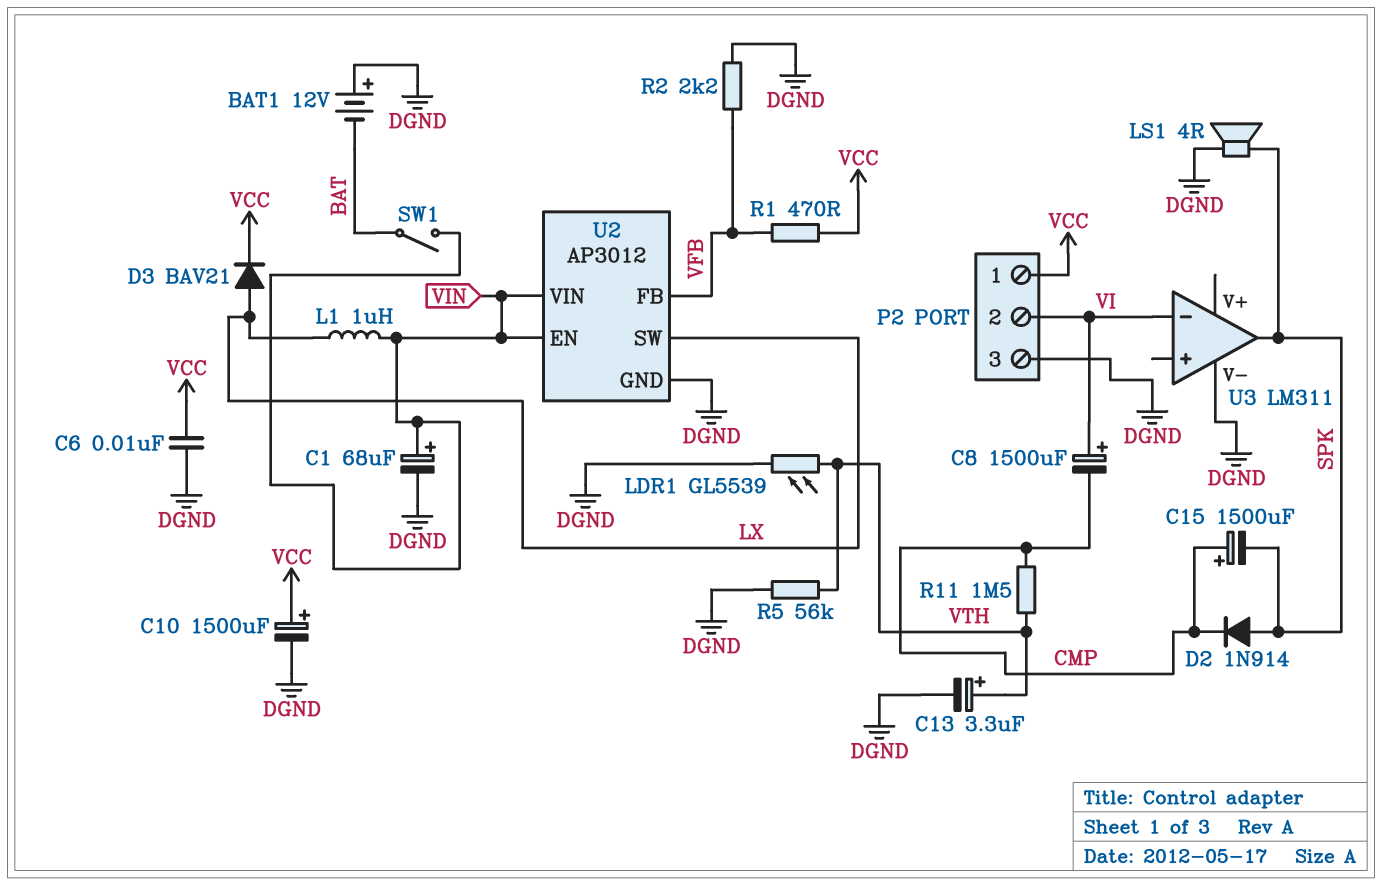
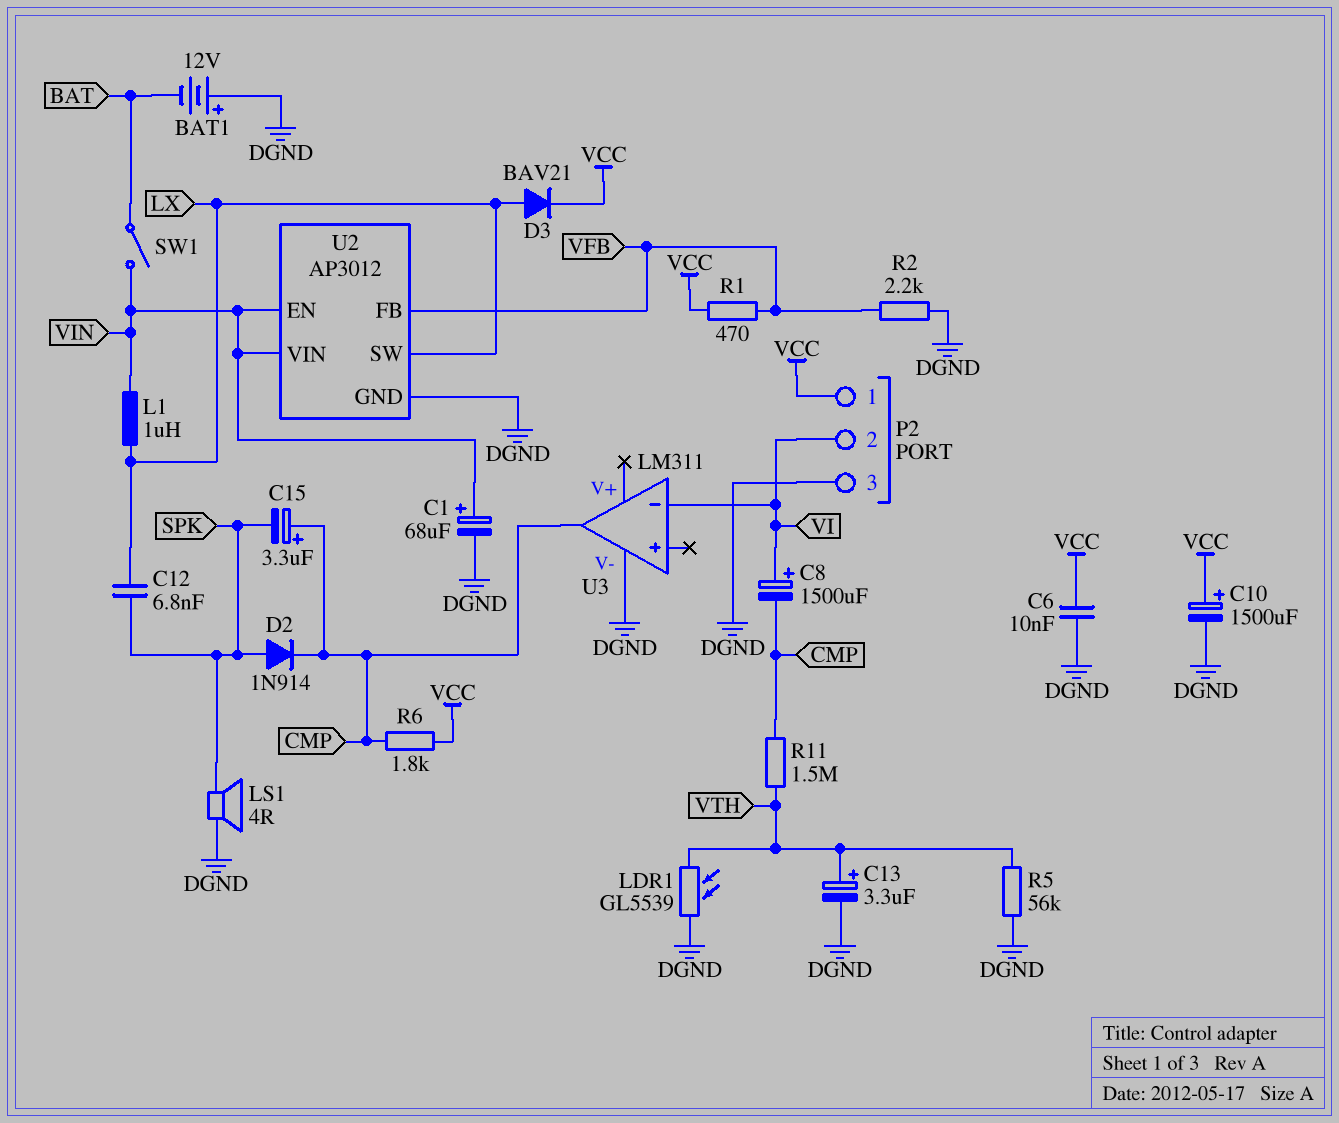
C12: none -> 6.8nF (LX, SPK)
C15: 1500uF (plus CMP, minus SPK) -> 3.3uF (plus CMP, minus SPK)
R6: none -> 1.8k (CMP, VCC)
U3 pin out: SPK -> CMP

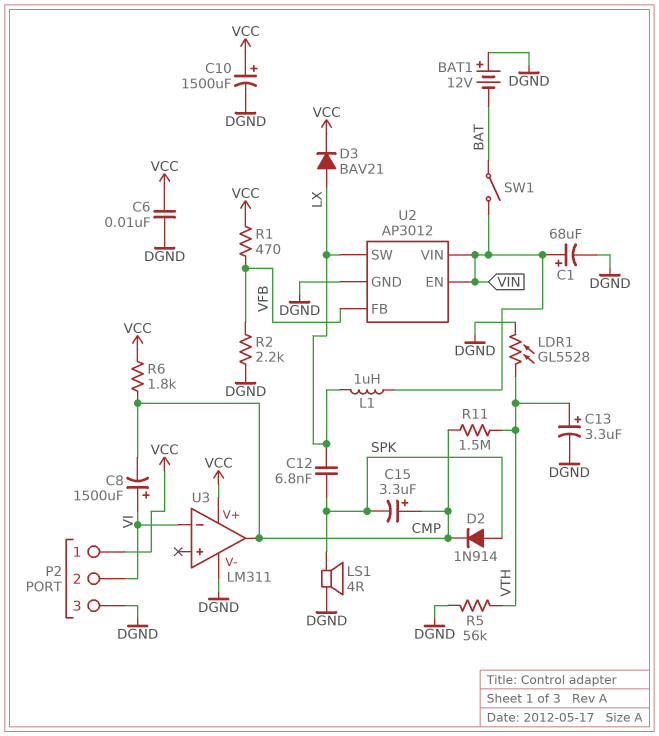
LDR1: GL5539 (DGND, VTH) -> GL5528 (DGND, VTH)
U3 pin V+: none -> VCC

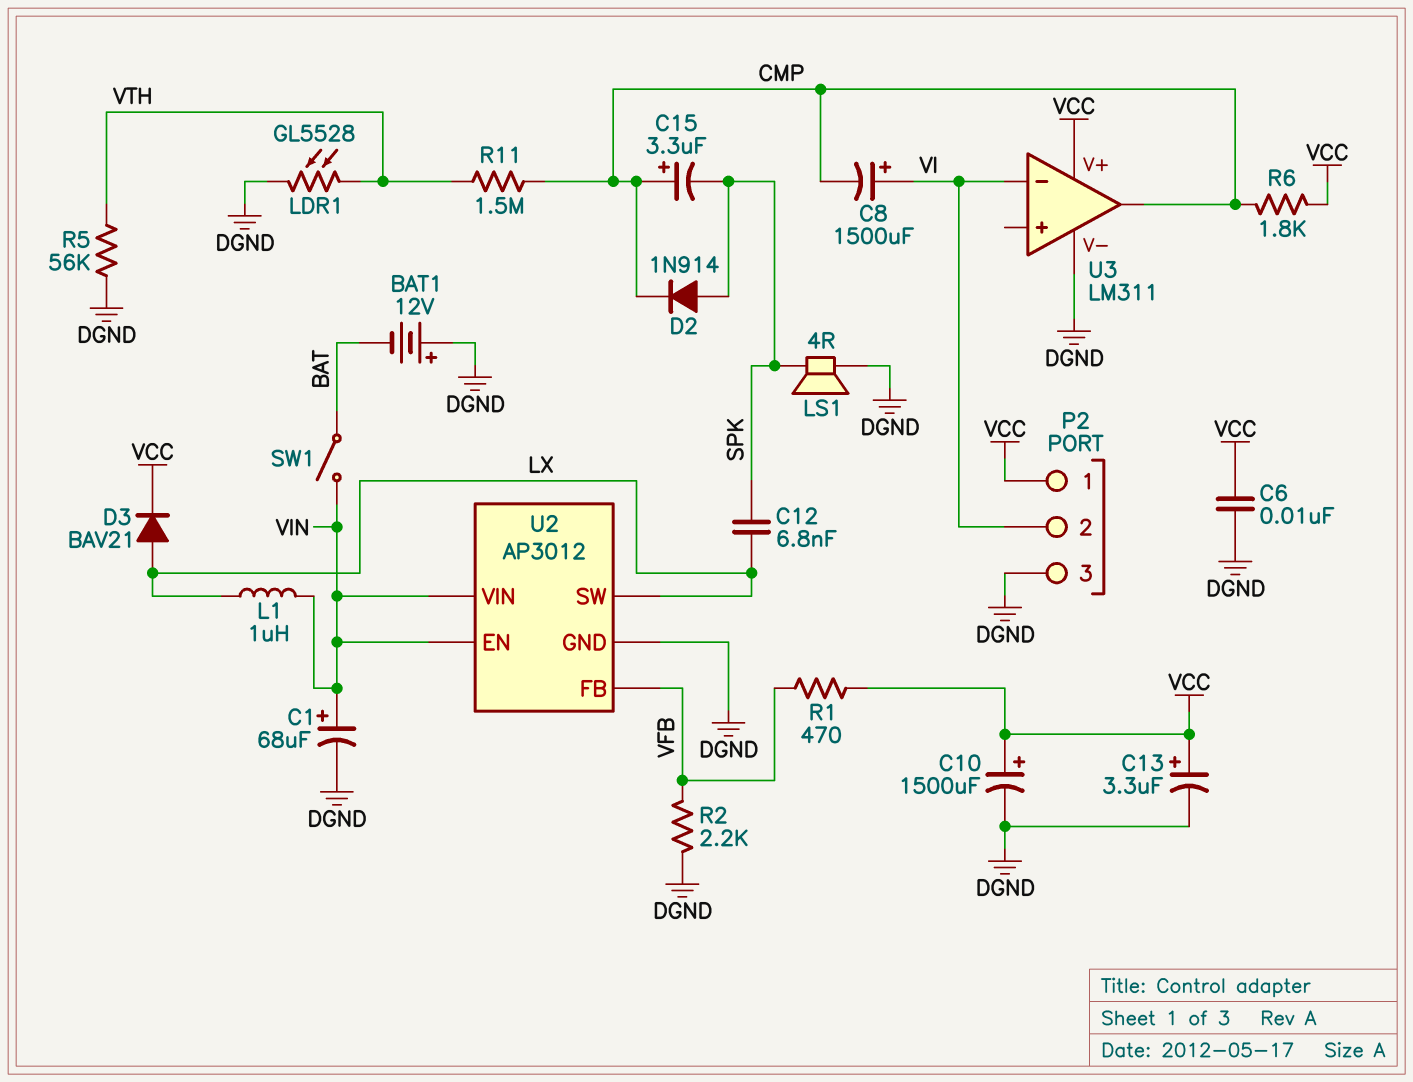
C13: 3.3uF (plus VTH, minus DGND) -> 3.3uF (plus VCC, minus DGND)

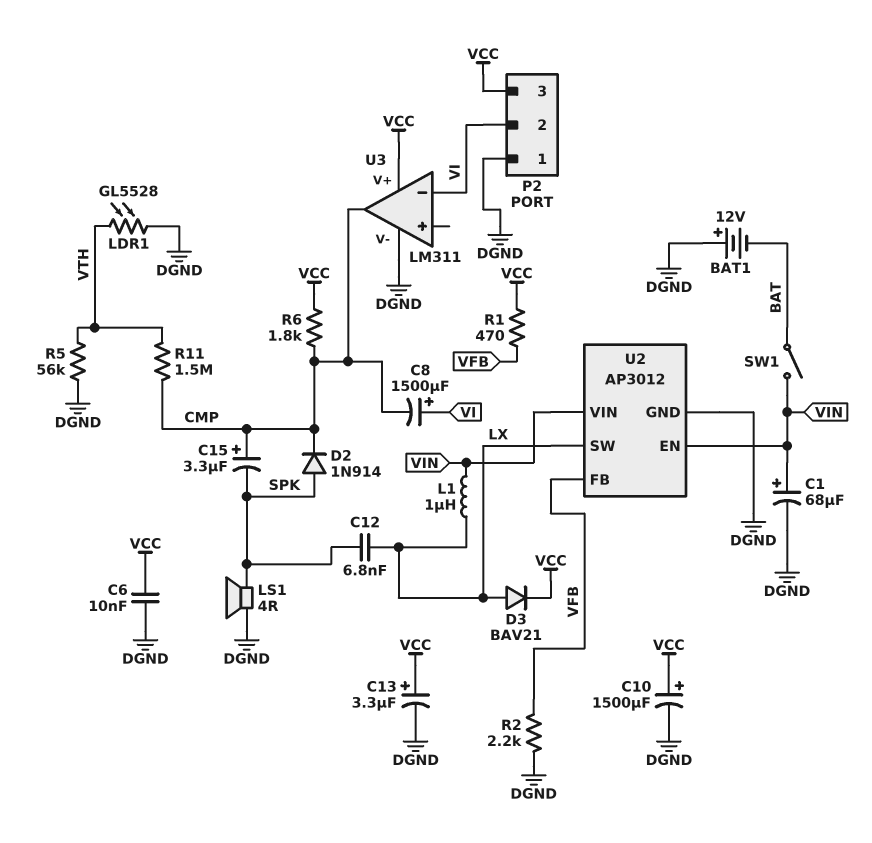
P2 pin 1: VCC -> DGND
P2 pin 3: DGND -> VCC

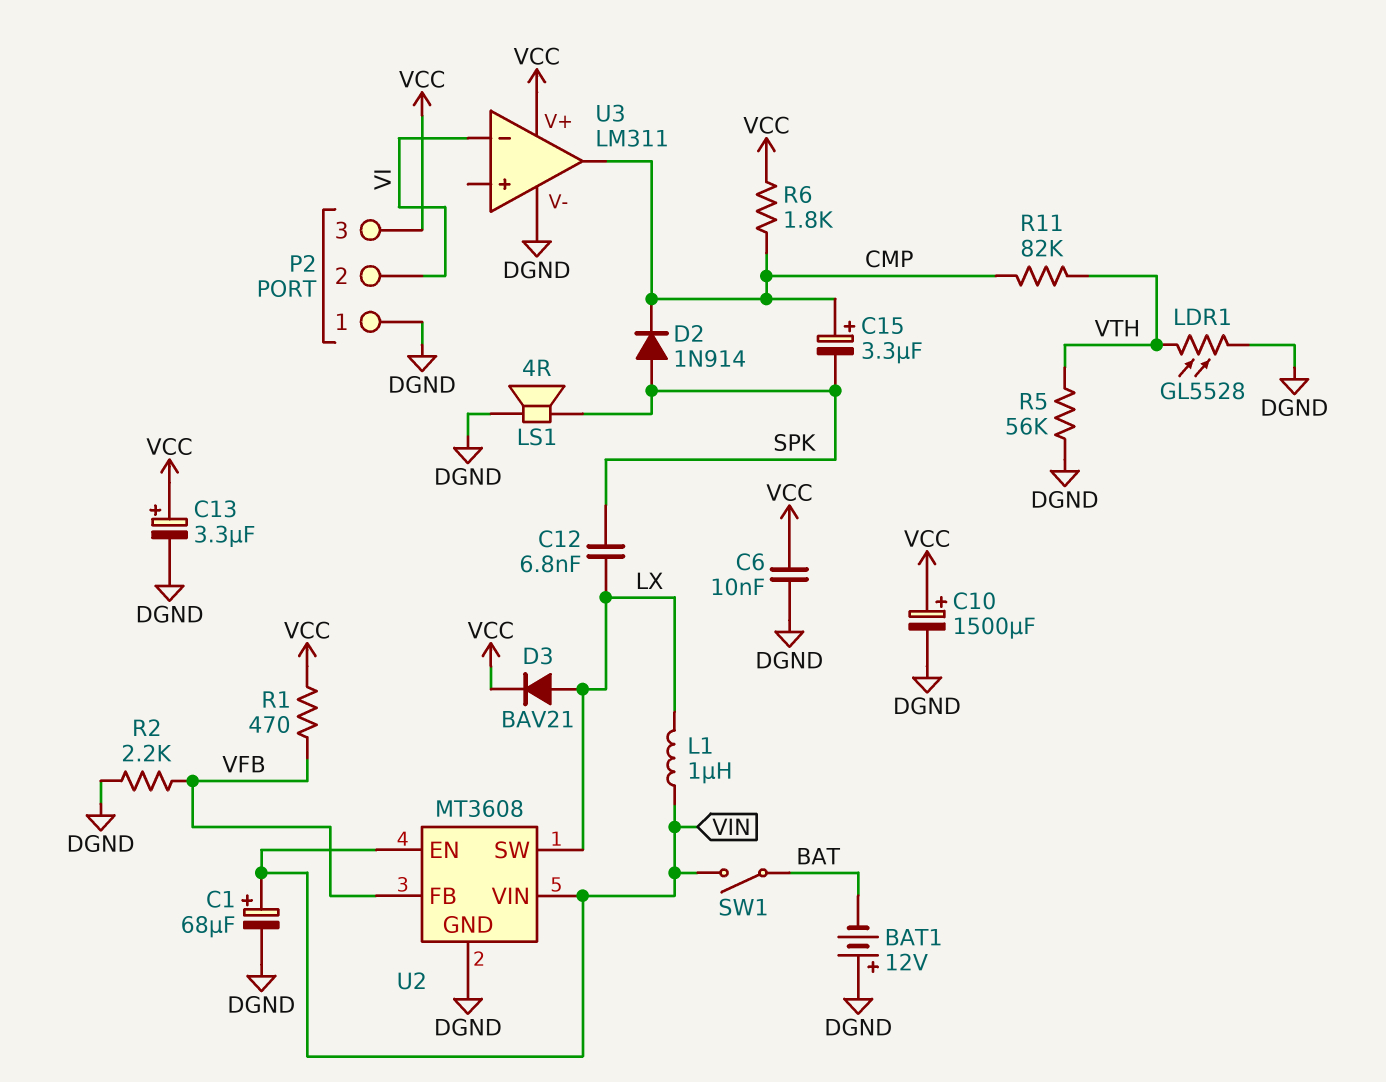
C8: 1500uF (plus VI, minus CMP) -> none
R11: 1.5M (CMP, VTH) -> 82k (CMP, VTH)
U2: AP3012 -> MT3608

